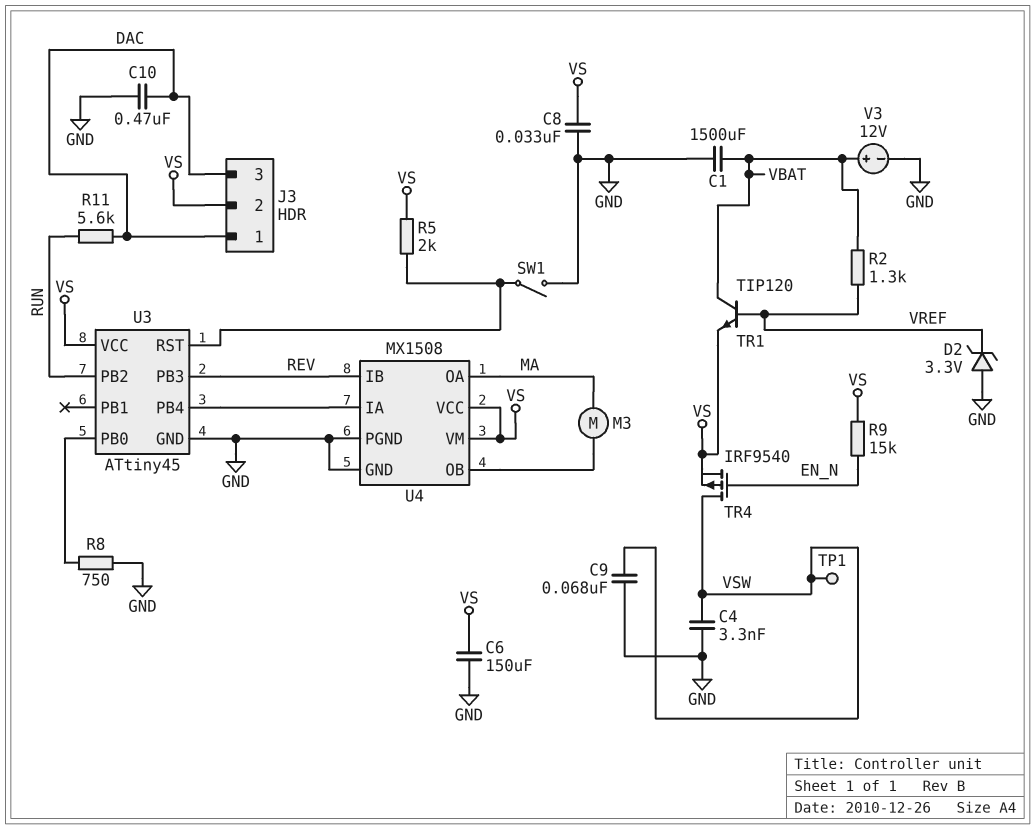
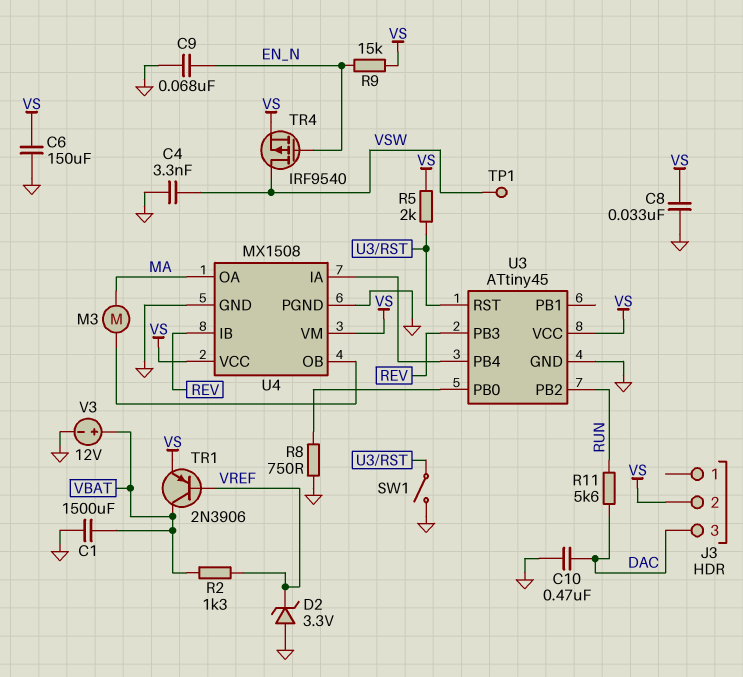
C9: 68nF (GND, VSW) -> 68nF (EN_N, GND)
J3 pin 1: DAC -> none
TR1: NPN TIP120 (B VREF, C VBAT, E VS) -> PNP 2N3906 (B VREF, C VBAT, E VS)

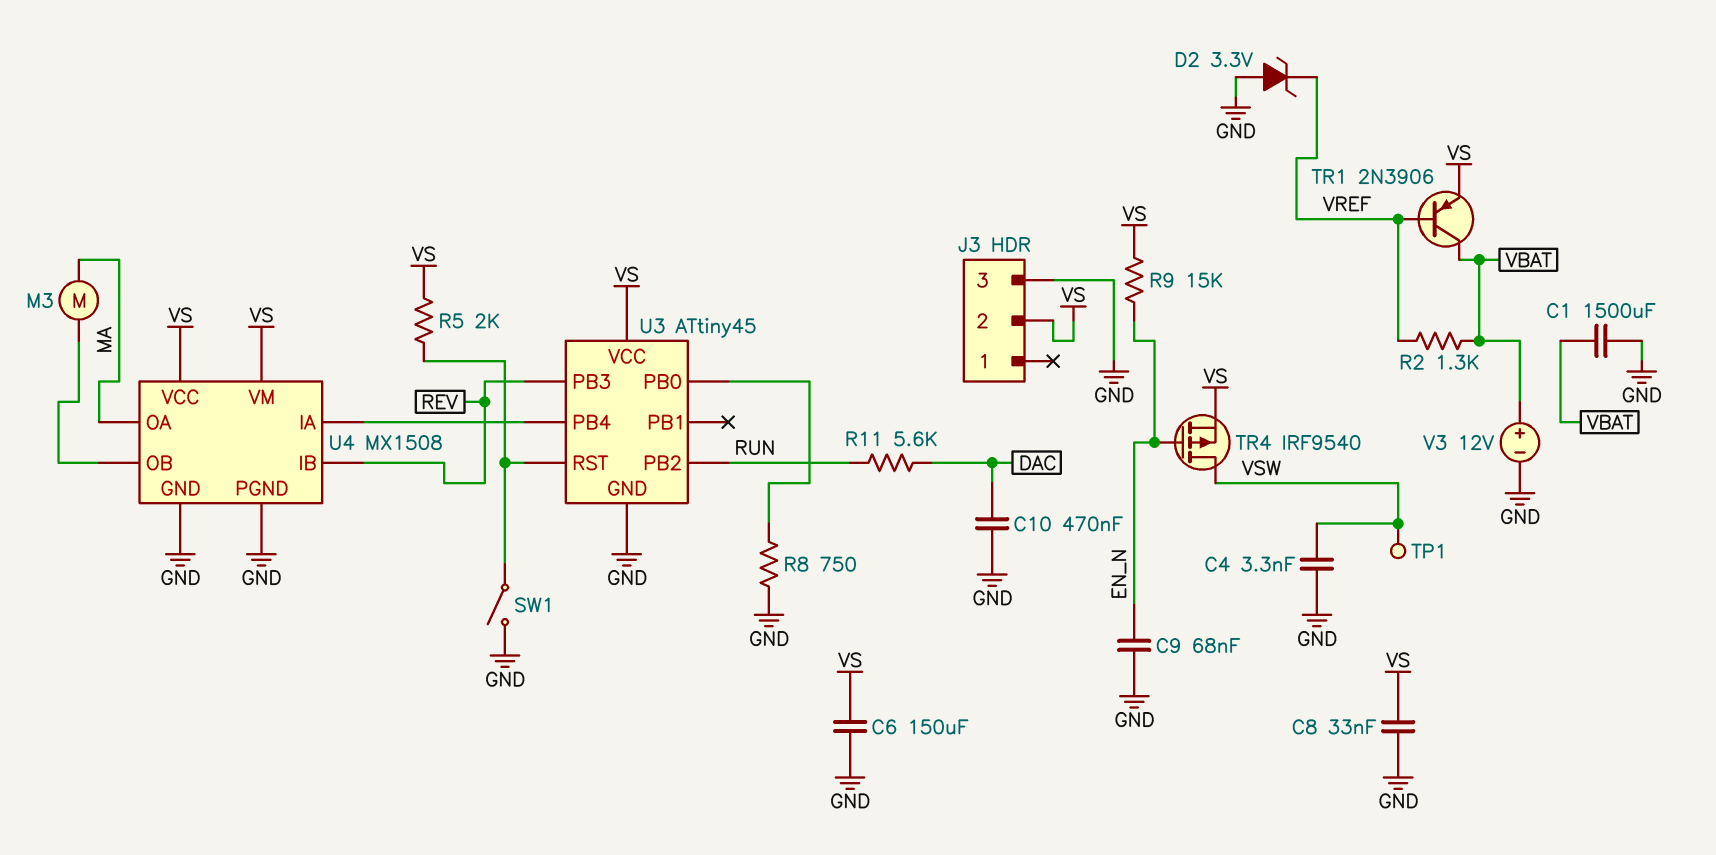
J3 pin 3: DAC -> GND

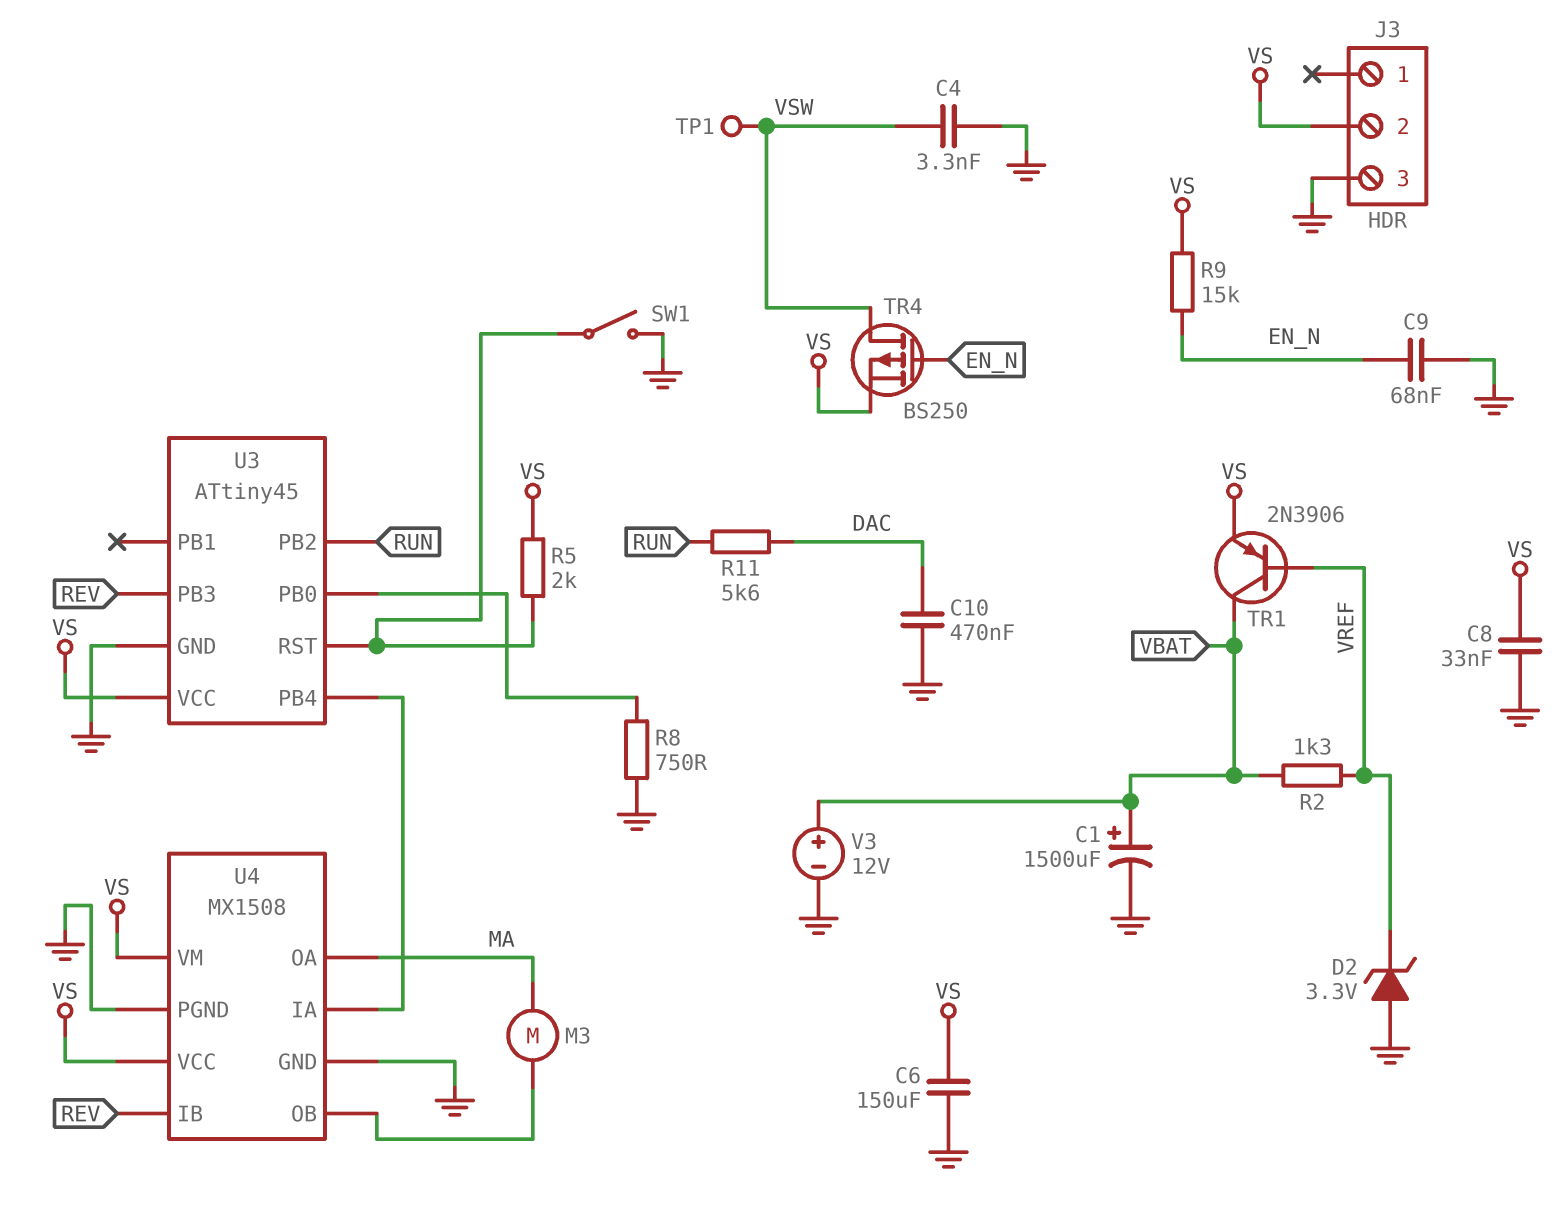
C1: 1500uF (GND, VBAT) -> 1500uF (plus VBAT, minus GND)
TR4: PMOS IRF9540 (G EN_N, D VSW, S VS) -> PMOS BS250 (G EN_N, D VSW, S VS)

